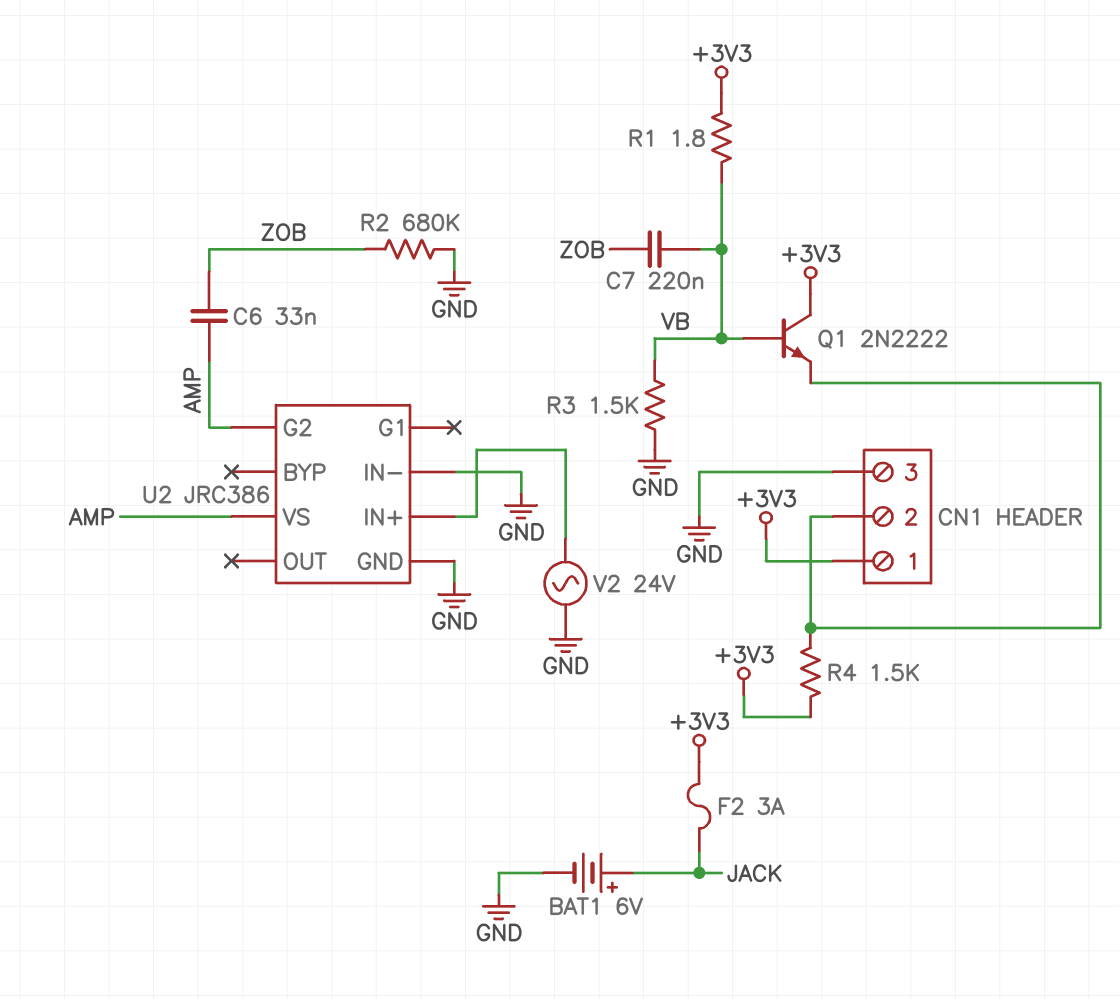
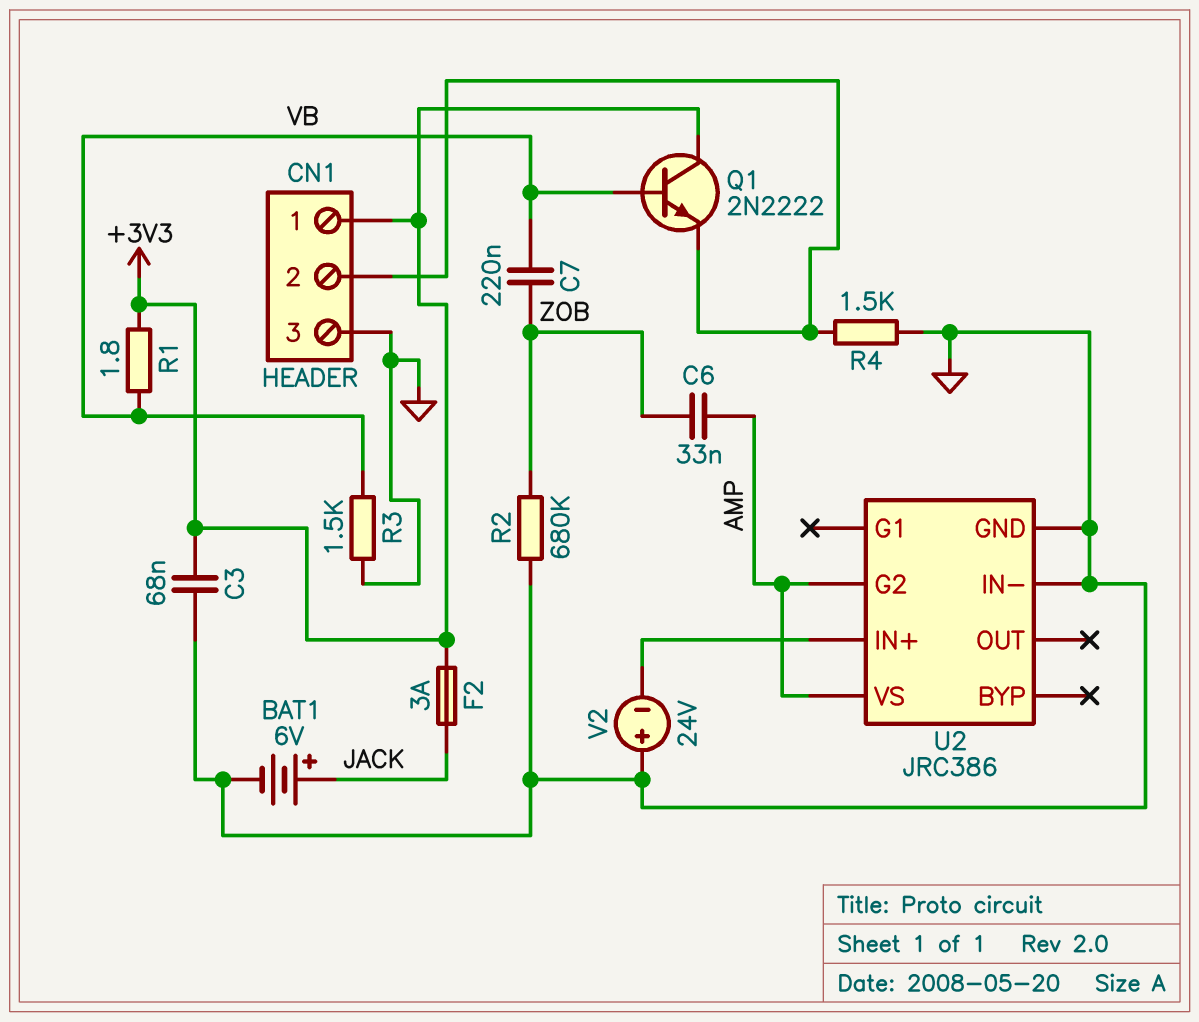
C3: none -> 68nF (+3V3, GND)
R4: 1.5k (+3V3, CN1/2) -> 1.5k (CN1/2, GND)
V2: AC 24V (GND, U2/IN+) -> 24V (plus GND, minus U2/IN+)

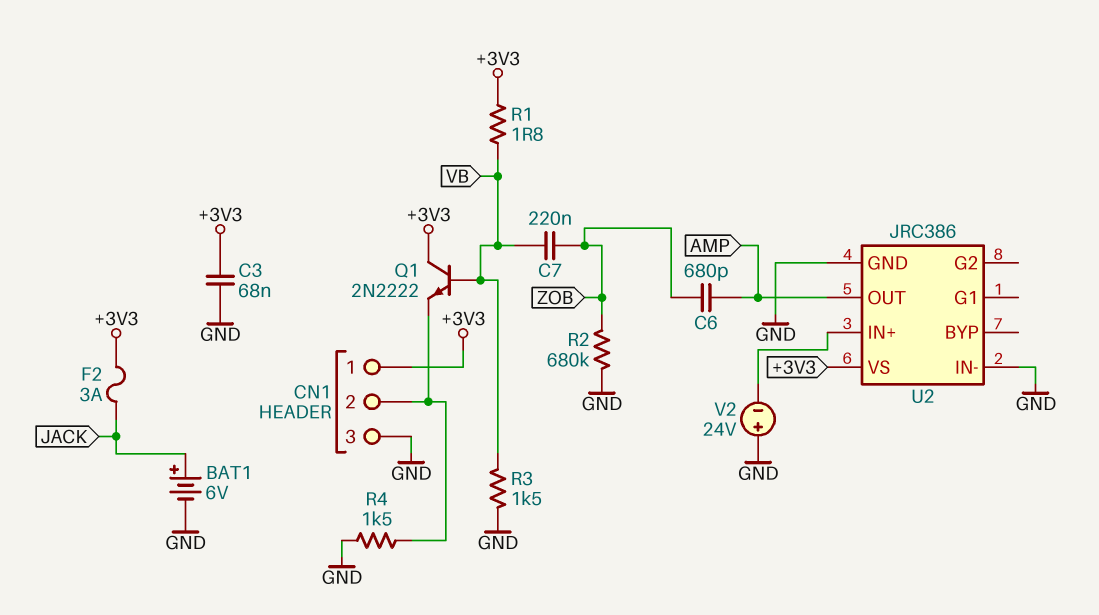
C6: 33nF (AMP, ZOB) -> 680pF (AMP, ZOB)
U2 pin G2: AMP -> none
U2 pin OUT: none -> AMP
U2 pin VS: AMP -> +3V3

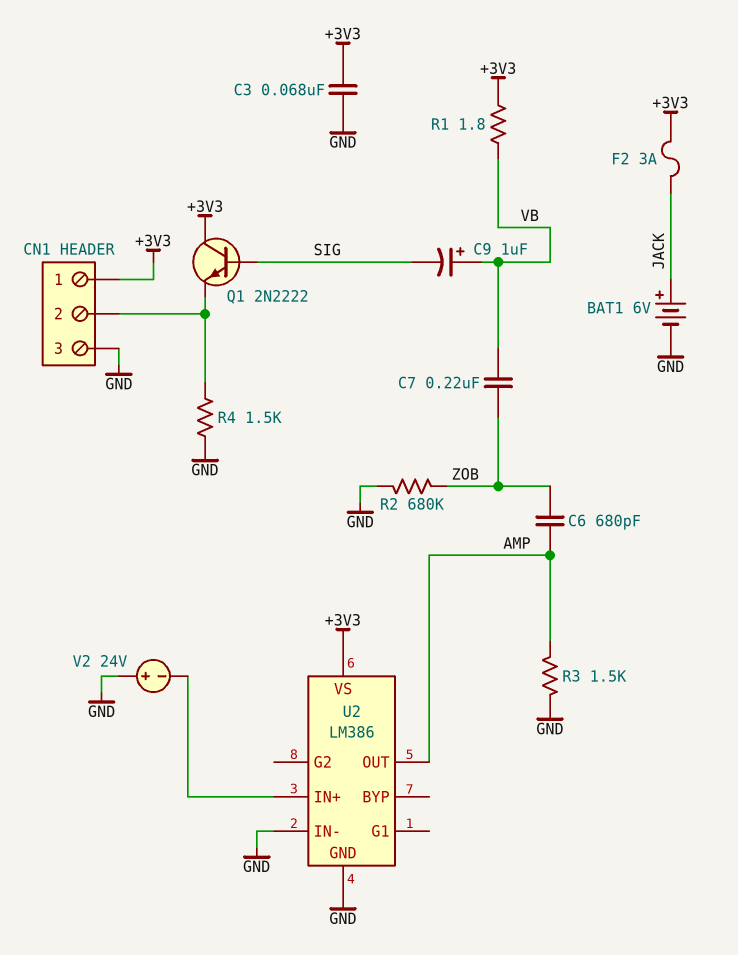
C9: none -> 1uF (plus VB, minus SIG)
Q1: NPN 2N2222 (B VB, C +3V3, E CN1/2) -> NPN 2N2222 (B SIG, C +3V3, E CN1/2)
R3: 1.5k (GND, VB) -> 1.5k (AMP, GND)
U2: JRC386 -> LM386

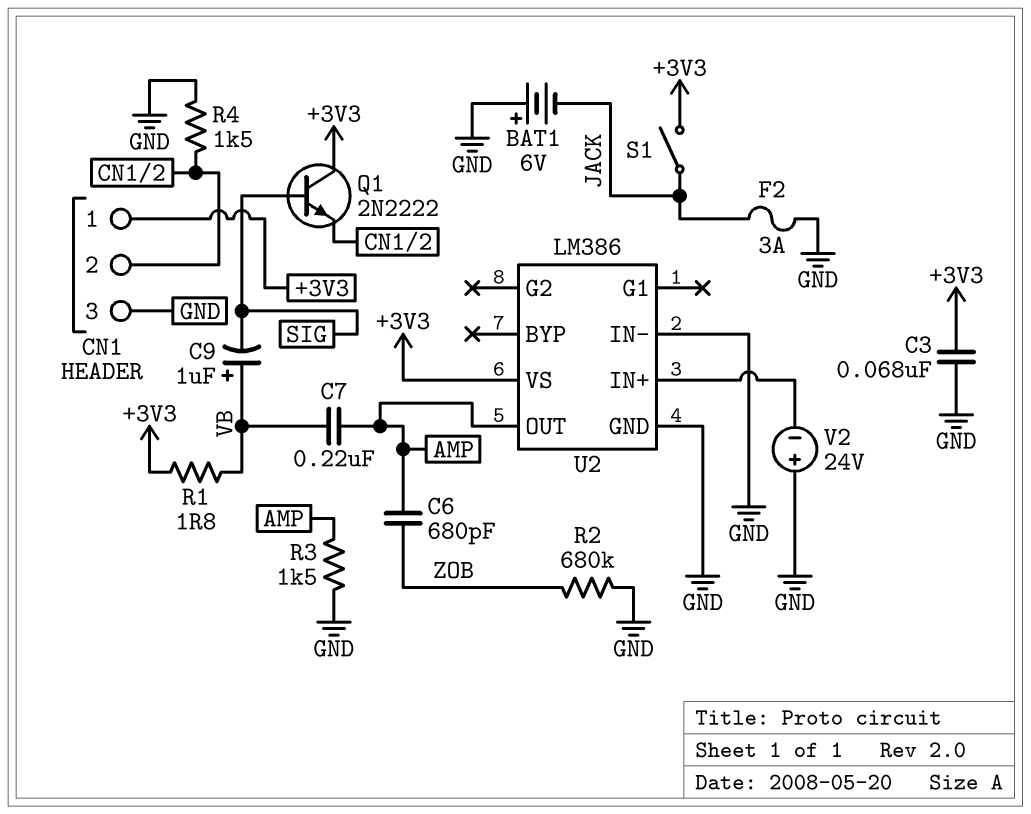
BAT1: 6V (plus JACK, minus GND) -> 6V (plus GND, minus JACK)
C7: 220nF (VB, ZOB) -> 220nF (AMP, VB)
F2: 3A (+3V3, JACK) -> 3A (GND, JACK)
S1: none -> switch (+3V3, JACK)

